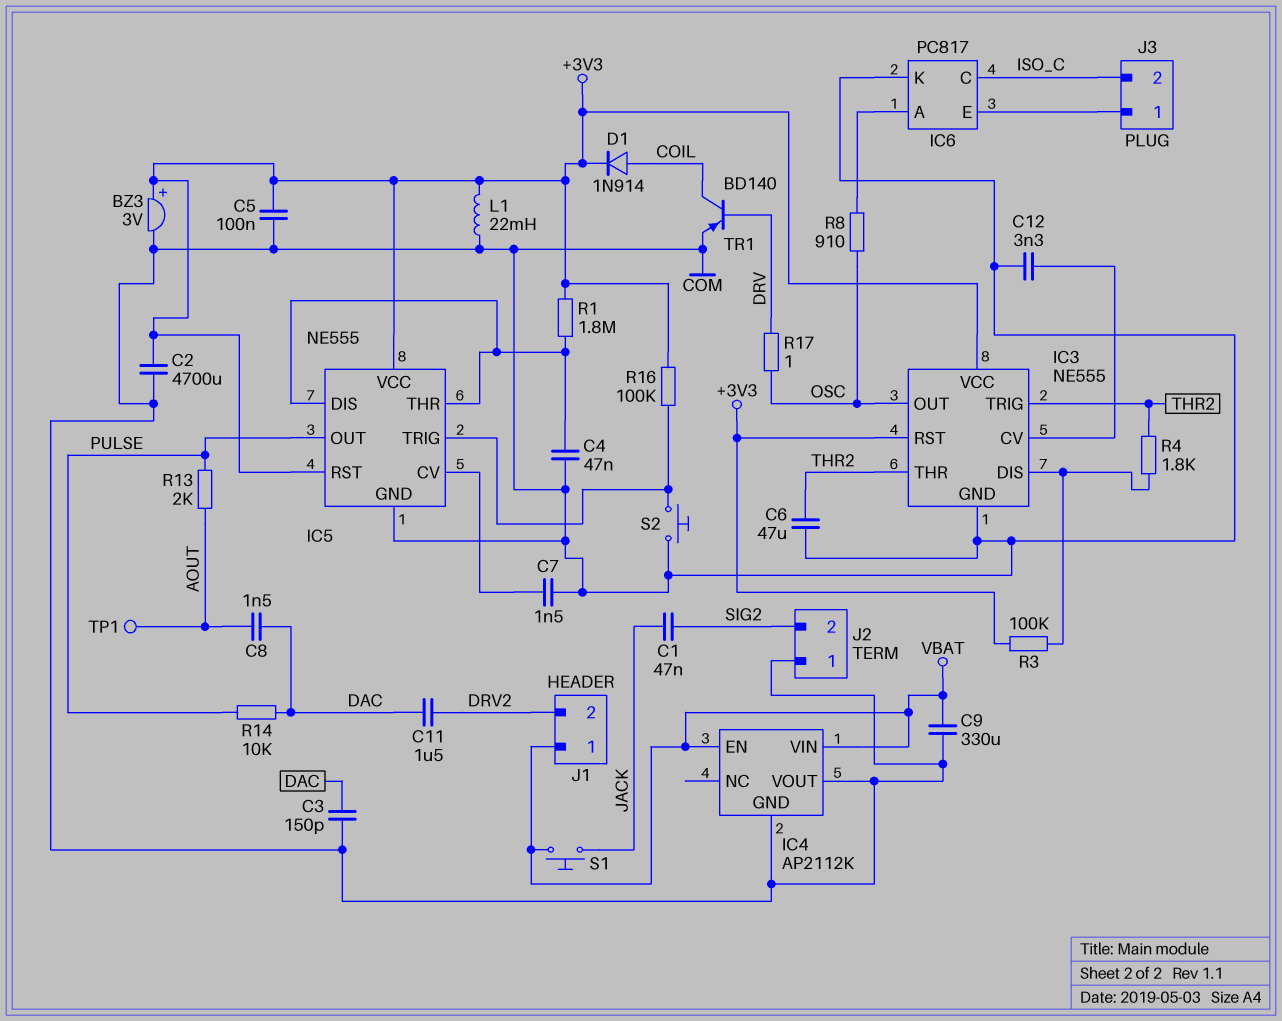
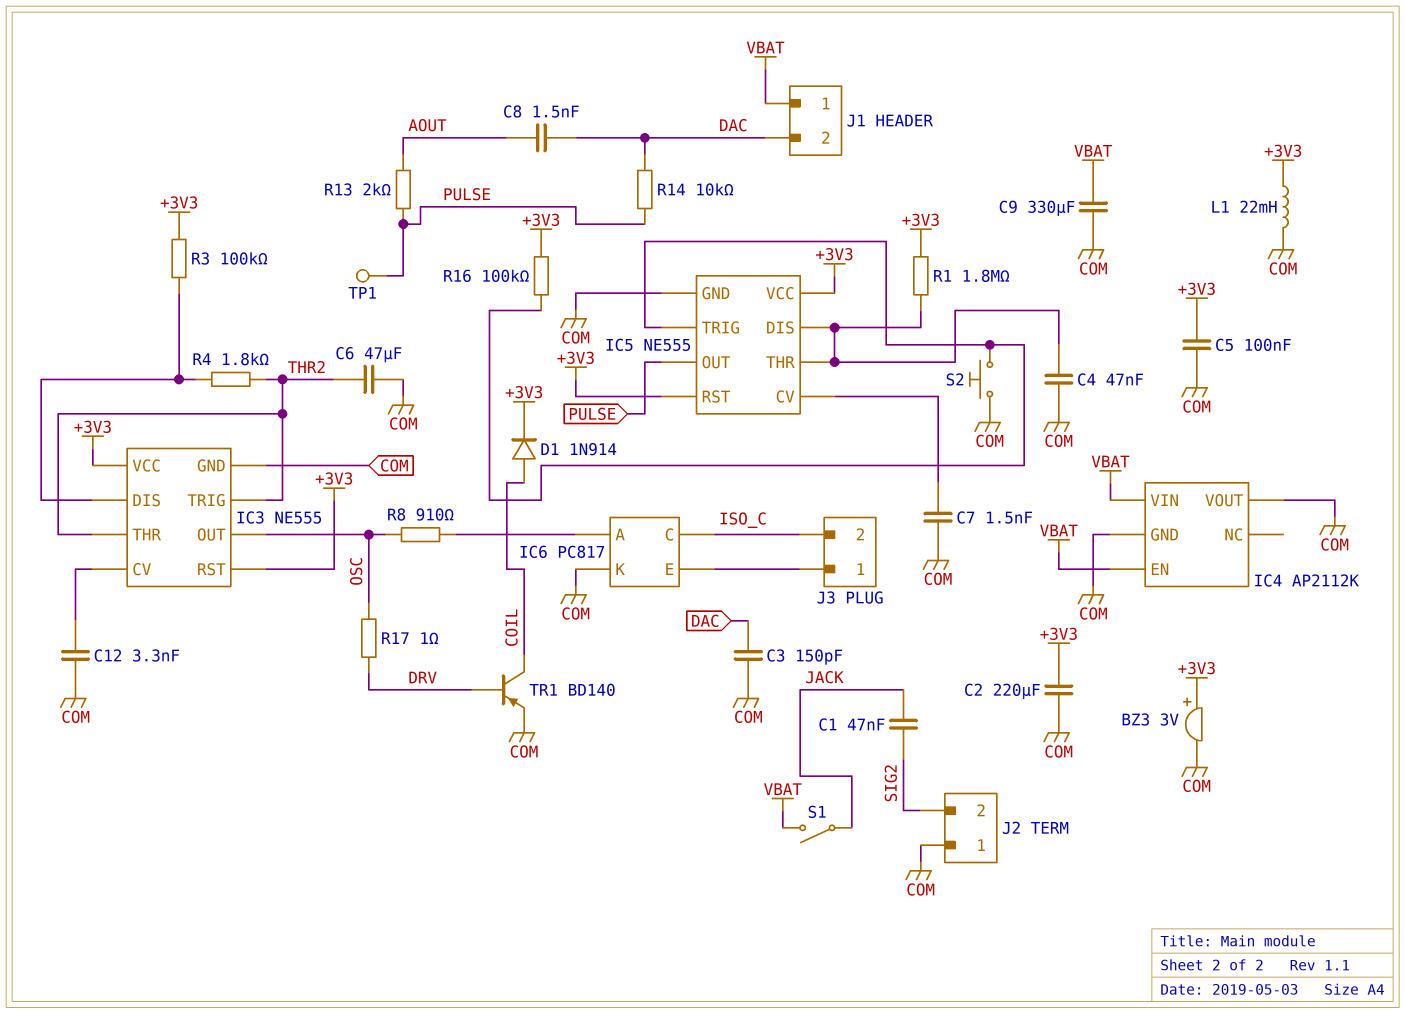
C2: 4700uF (+3V3, COM) -> 220uF (+3V3, COM)
C11: 1.5uF (DAC, DRV2) -> none
J1 pin 2: DRV2 -> DAC
S1: button (JACK, VBAT) -> switch (JACK, VBAT)
TP1: test point (AOUT) -> test point (PULSE)

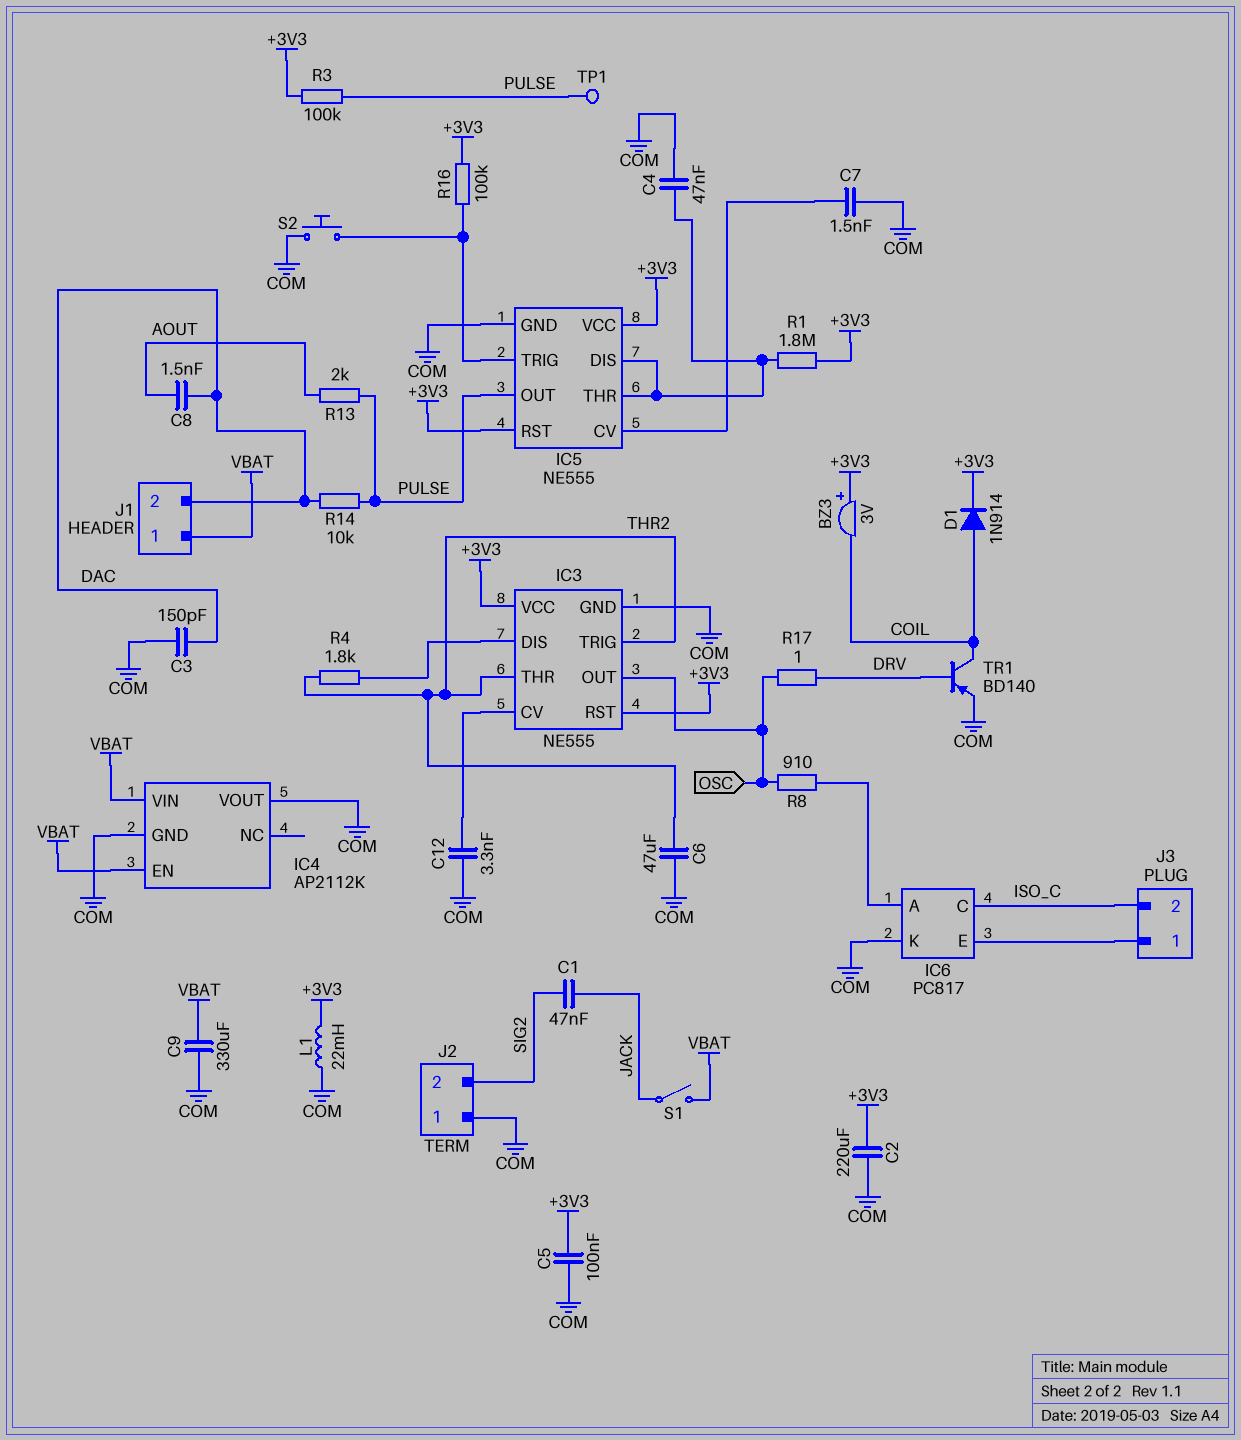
BZ3: buzzer 3V (plus +3V3, minus COM) -> buzzer 3V (plus +3V3, minus COIL)
R3: 100k (+3V3, IC3/DIS) -> 100k (+3V3, PULSE)

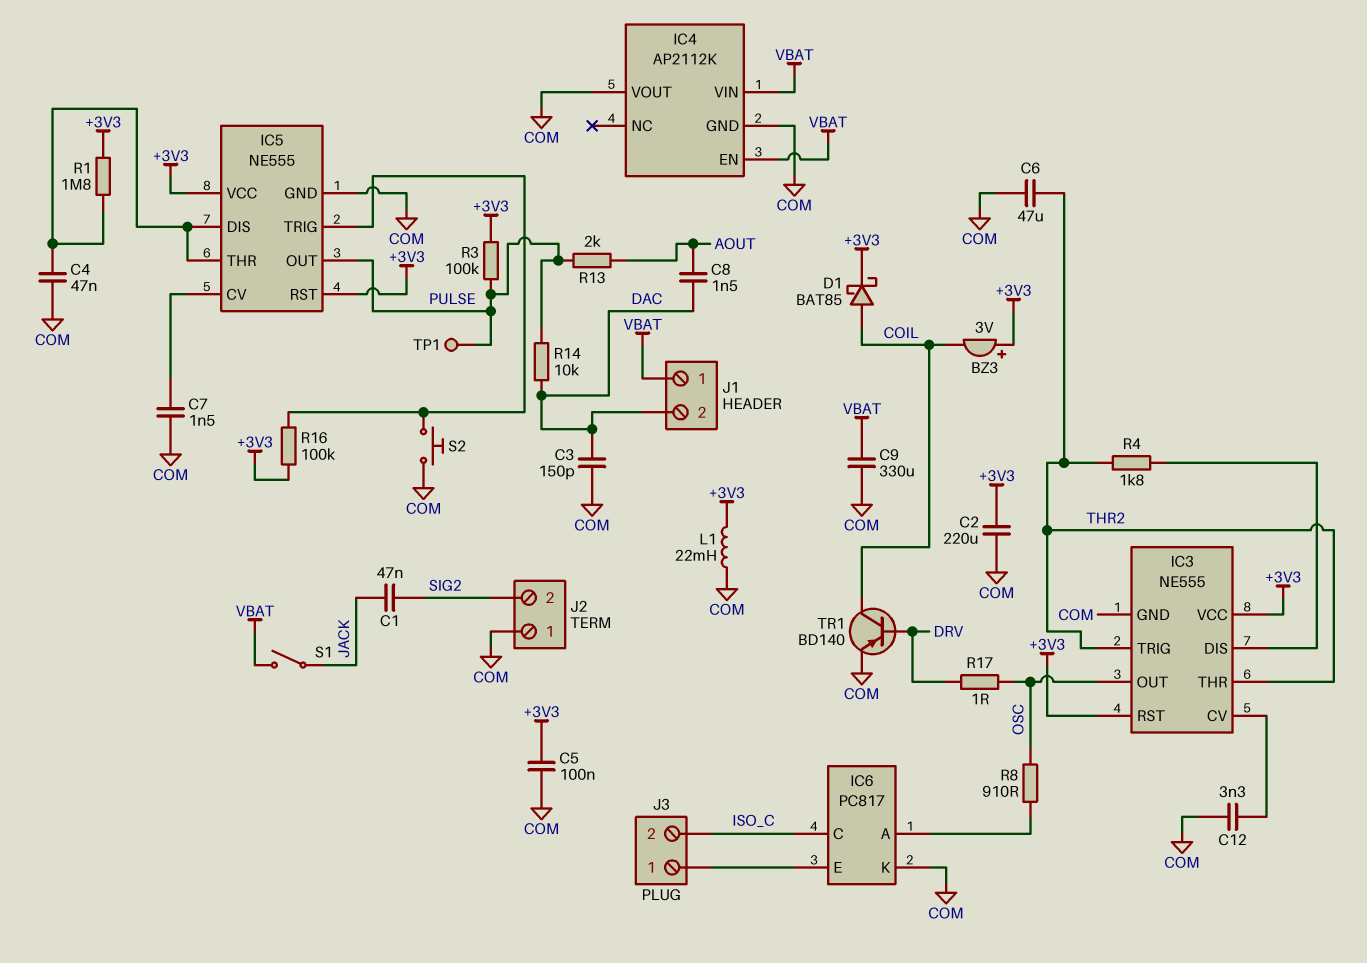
D1: diode 1N914 (A COIL, K +3V3) -> schottky BAT85 (A COIL, K +3V3)

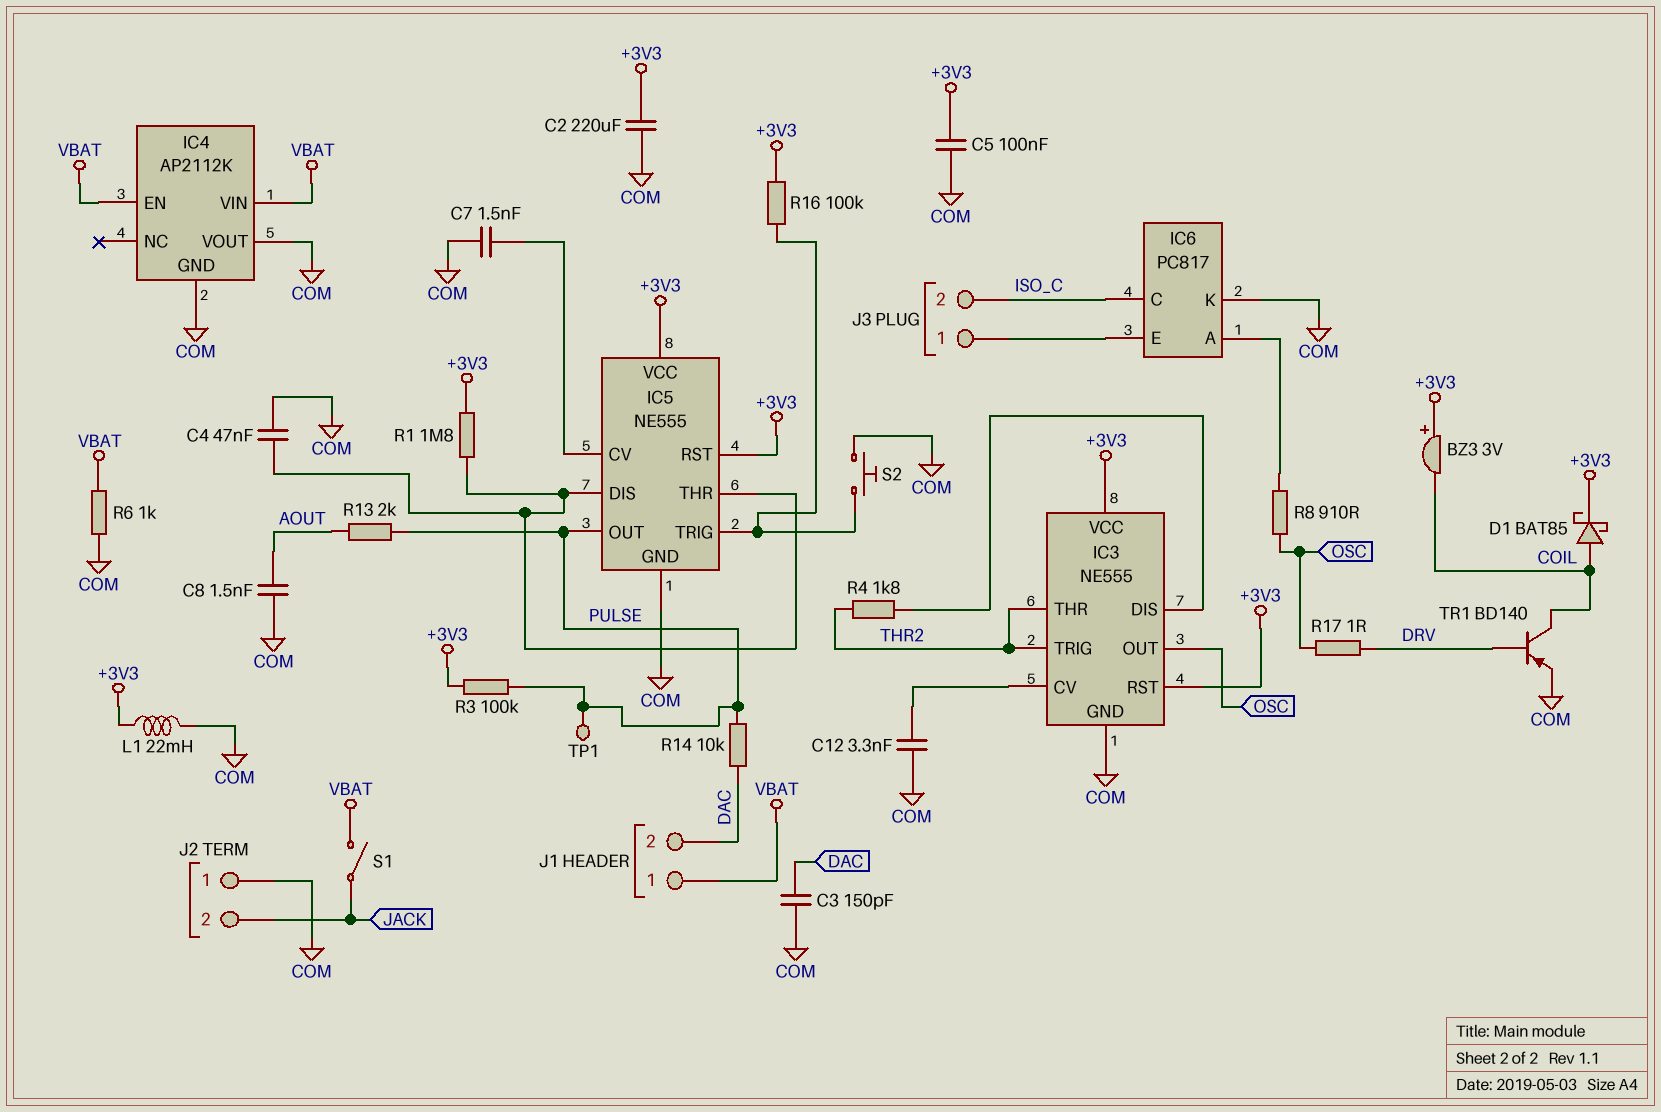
C1: 47nF (JACK, SIG2) -> none
C6: 47uF (COM, THR2) -> none
C8: 1.5nF (AOUT, DAC) -> 1.5nF (AOUT, COM)
C9: 330uF (COM, VBAT) -> none
J2 pin 2: SIG2 -> JACK
R6: none -> 1k (COM, VBAT)

